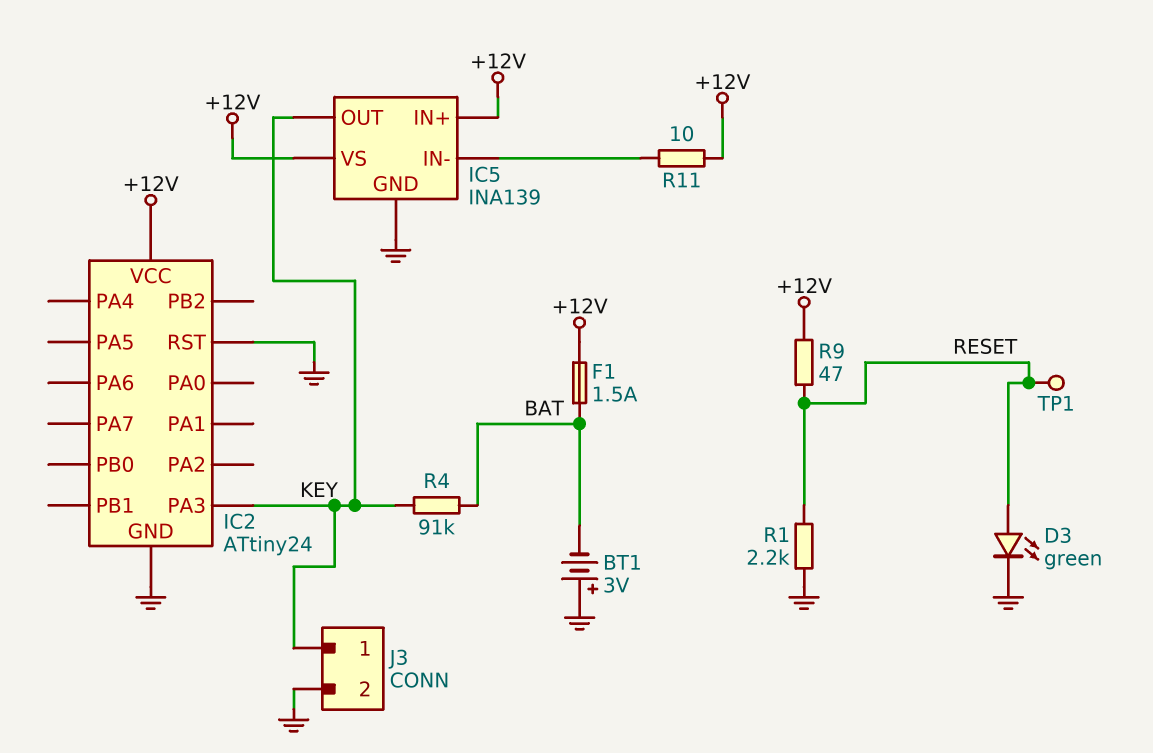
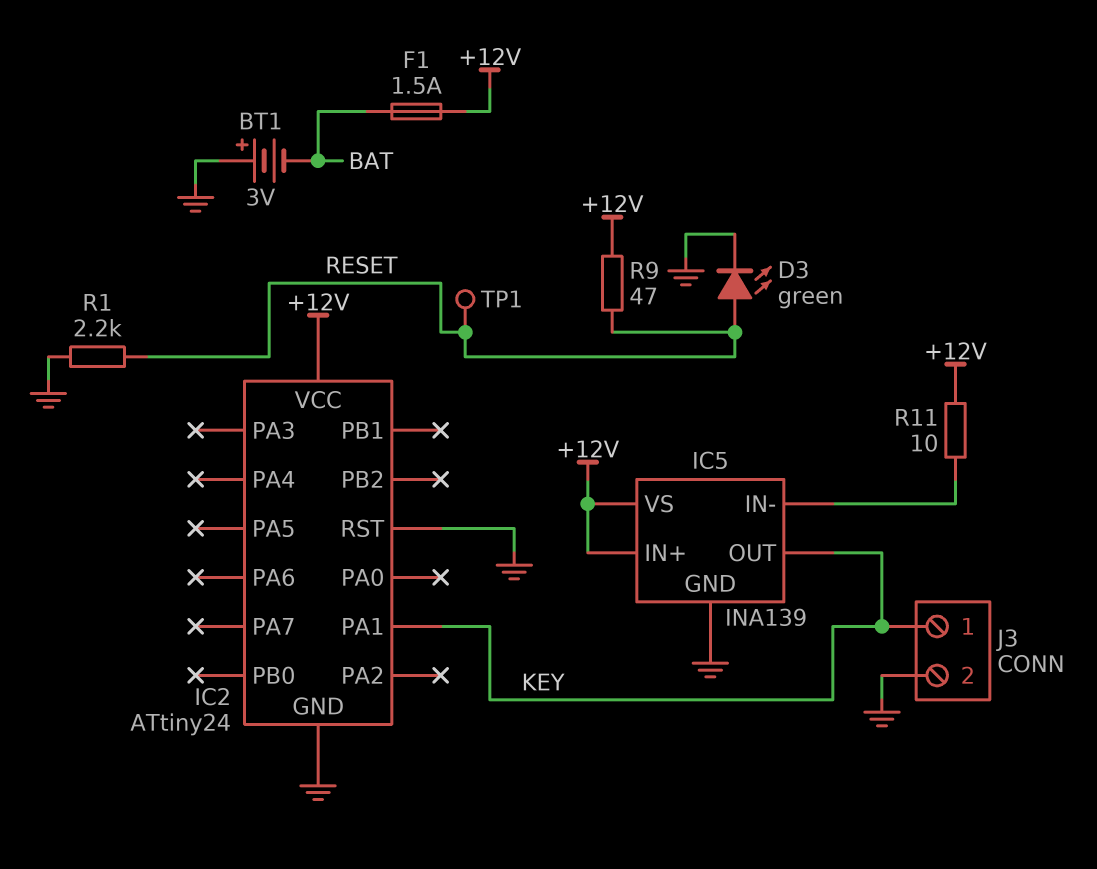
IC2 pin PA1: none -> KEY
IC2 pin PA3: KEY -> none
R4: 91k (BAT, KEY) -> none

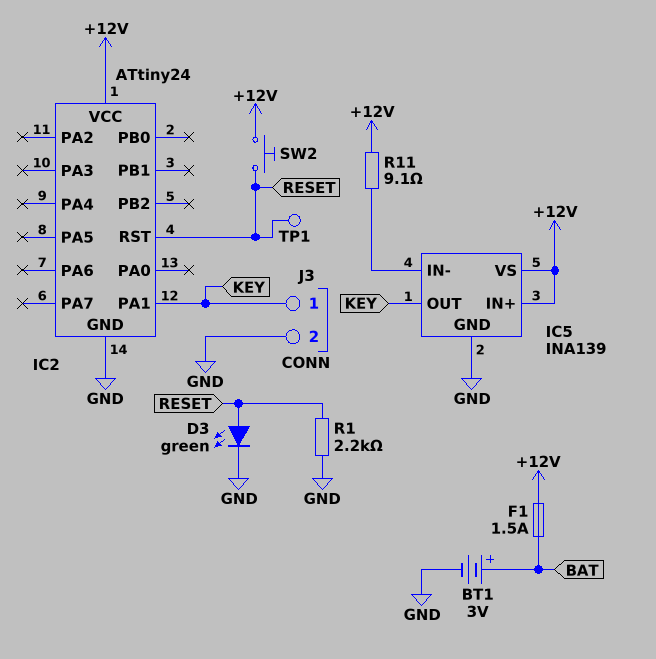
BT1: 3V (plus GND, minus BAT) -> 3V (plus BAT, minus GND)
IC2 pin RST: GND -> RESET
R9: 47 (+12V, RESET) -> none
R11: 10 (+12V, IC5/IN-) -> 9.1 (+12V, IC5/IN-)
SW2: none -> button (+12V, RESET)

